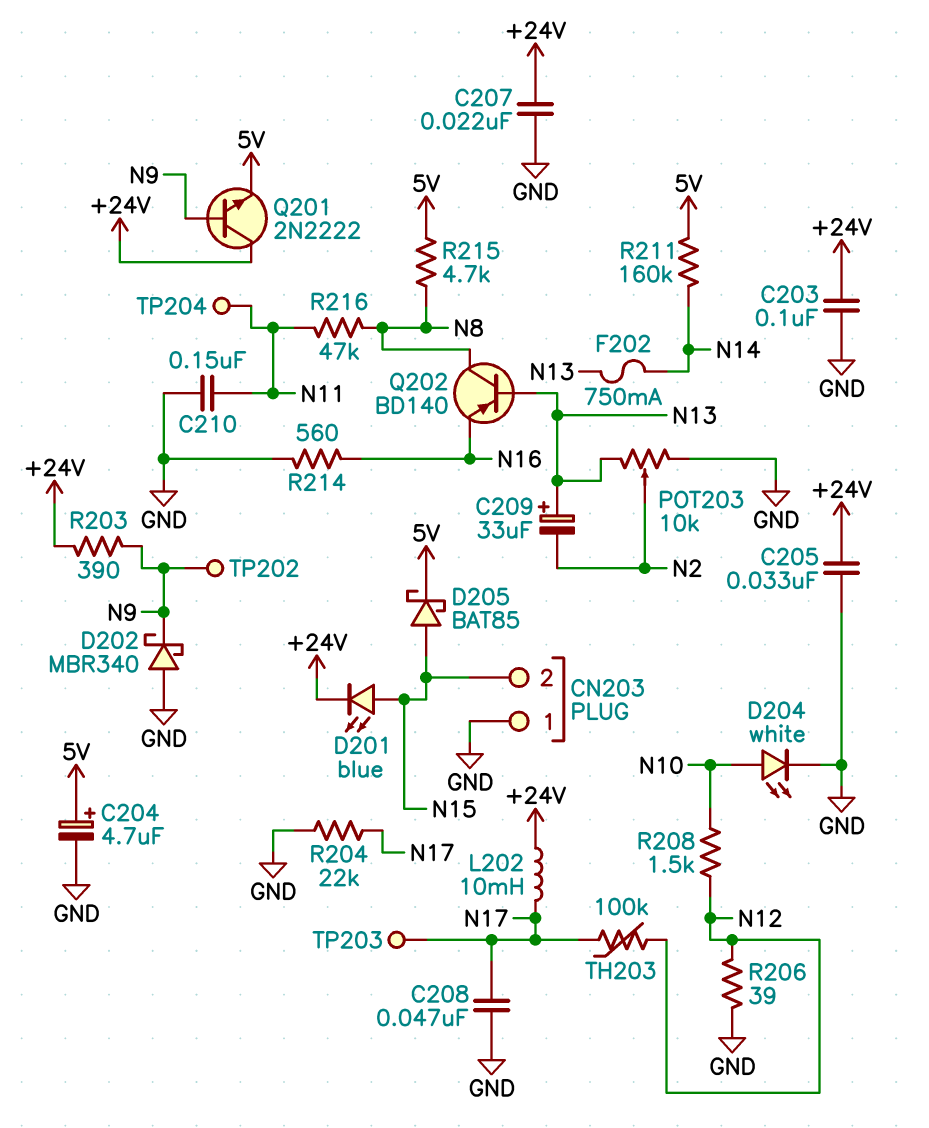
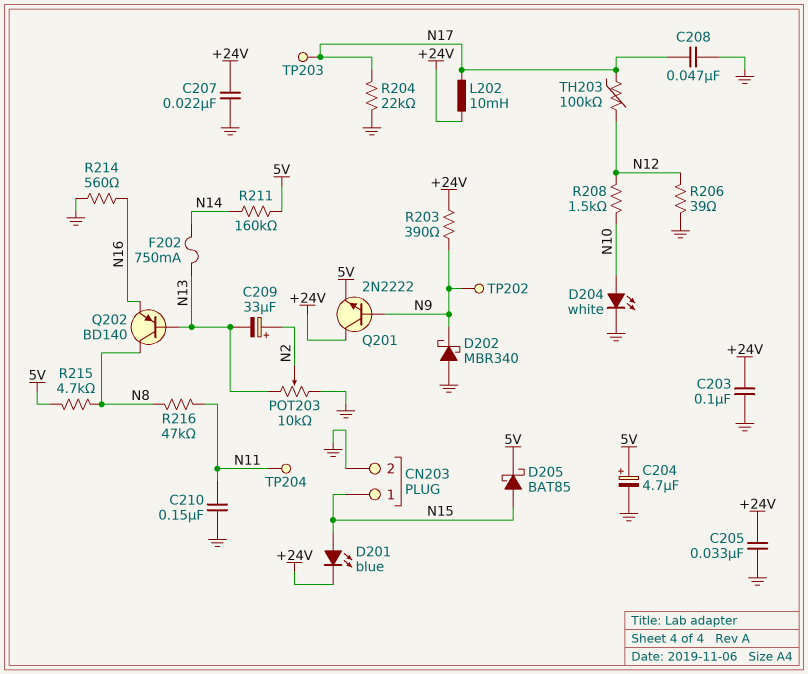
C209: 33uF (plus N13, minus N2) -> 33uF (plus N2, minus N13)
CN203 pin 1: GND -> N15
CN203 pin 2: N15 -> GND

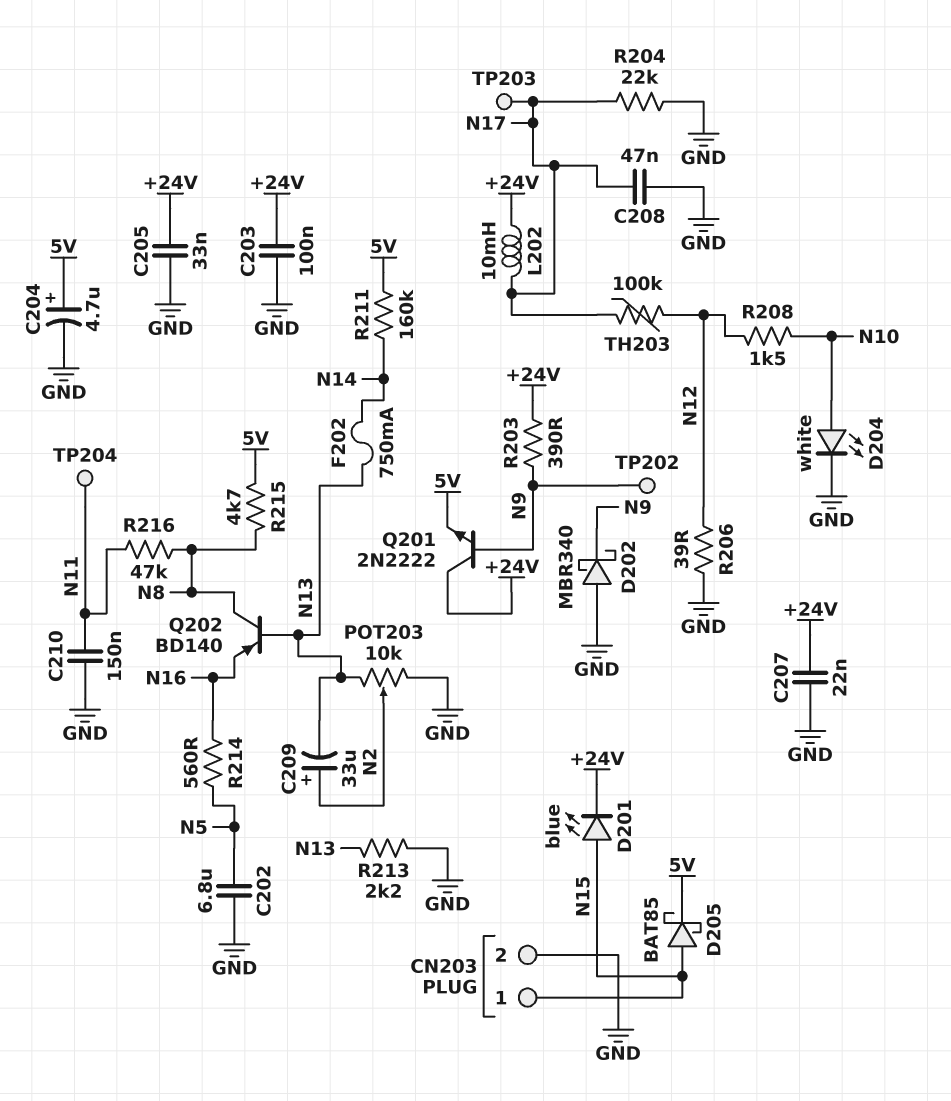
C202: none -> 6.8uF (GND, N5)
R213: none -> 2.2k (GND, N13)
R214: 560 (GND, N16) -> 560 (N5, N16)

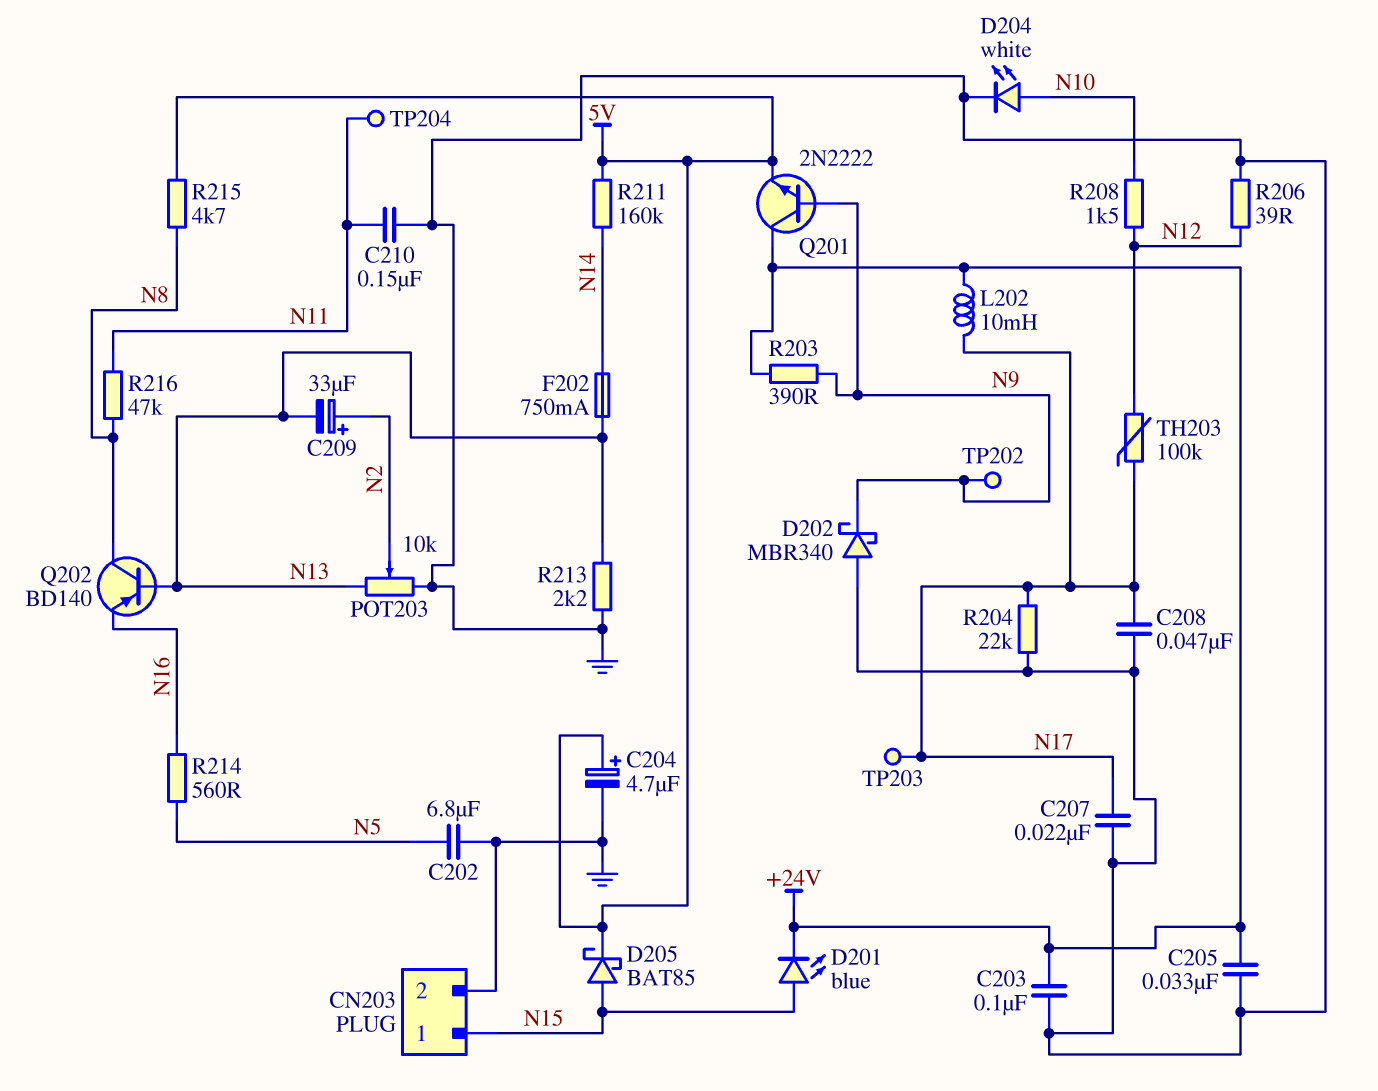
C207: 22nF (+24V, GND) -> 22nF (GND, N17)

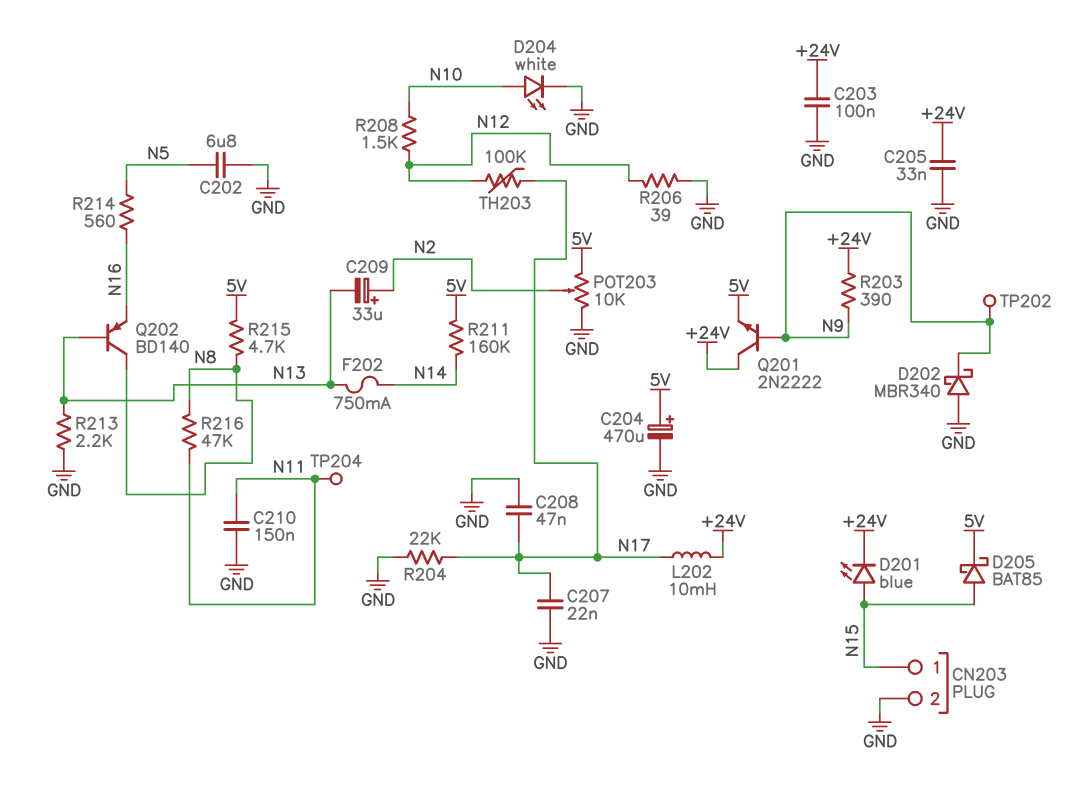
C204: 4.7uF (plus 5V, minus GND) -> 470uF (plus 5V, minus GND)
POT203: 10k (GND, N13, wiper N2) -> 10k (5V, GND, wiper N2)
TP203: test point (N17) -> none

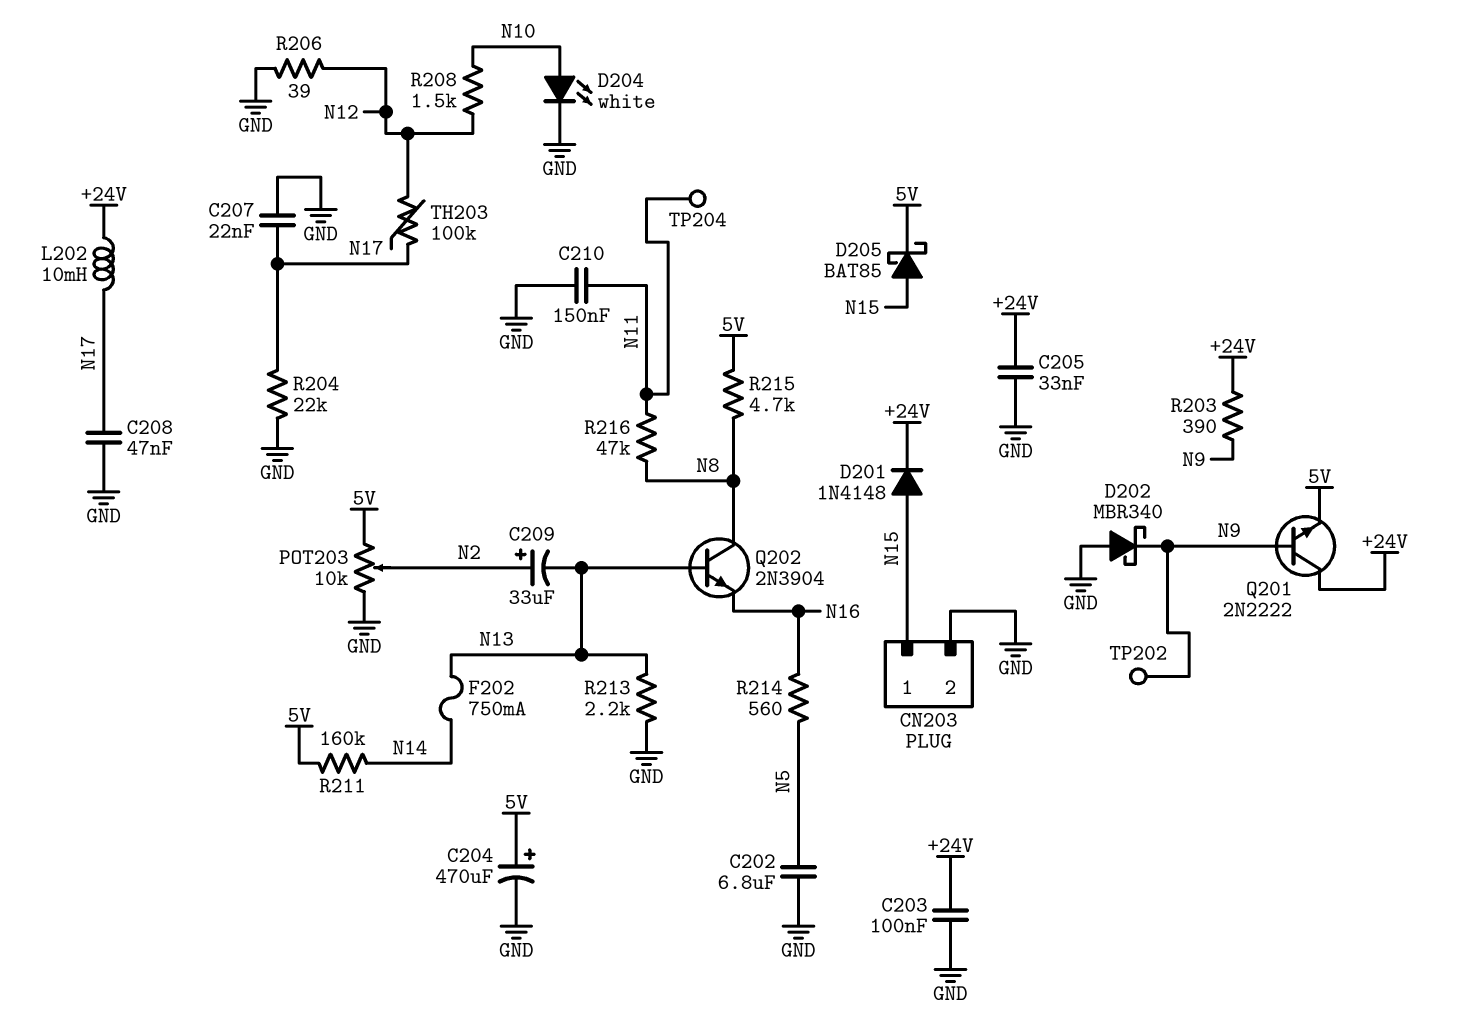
D201: LED blue (A N15, K +24V) -> diode 1N4148 (A N15, K +24V)
Q202: PNP BD140 (B N13, C N8, E N16) -> NPN 2N3904 (B N13, C N8, E N16)

